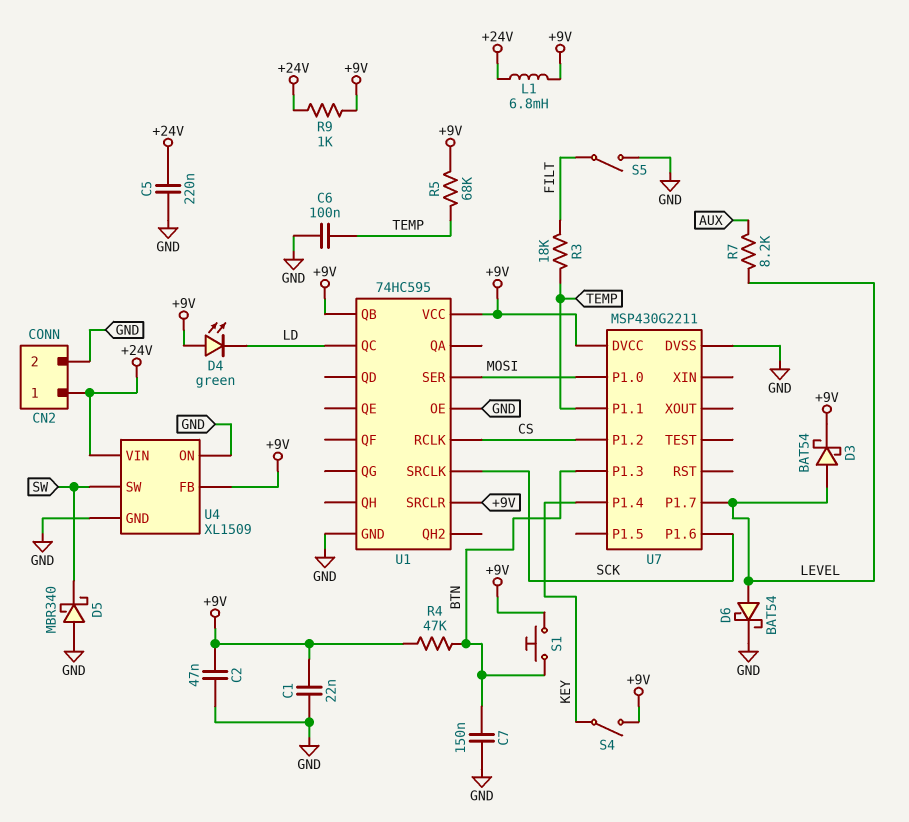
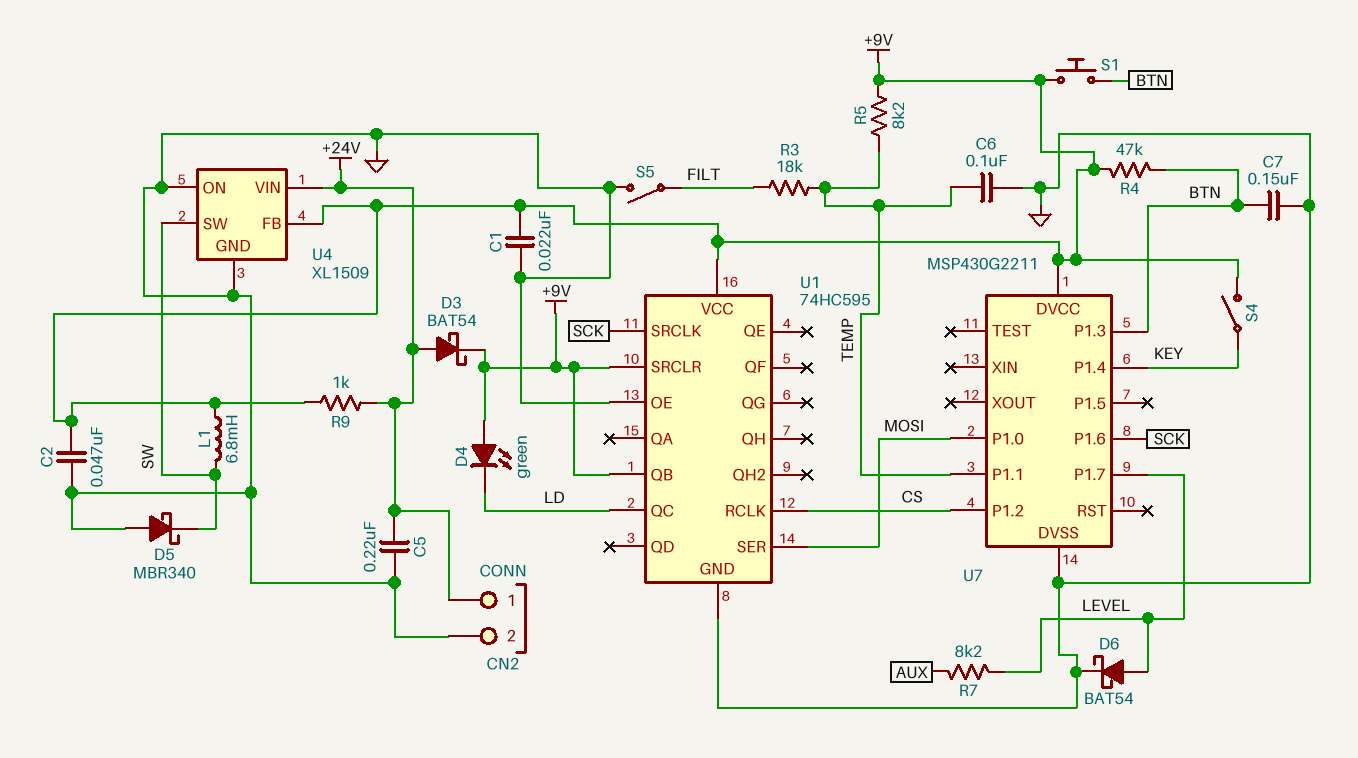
D3: schottky BAT54 (A LEVEL, K +9V) -> schottky BAT54 (A +24V, K +9V)
L1: 6.8mH (+9V, +24V) -> 6.8mH (+9V, SW)
R5: 68k (+9V, TEMP) -> 8.2k (+9V, TEMP)

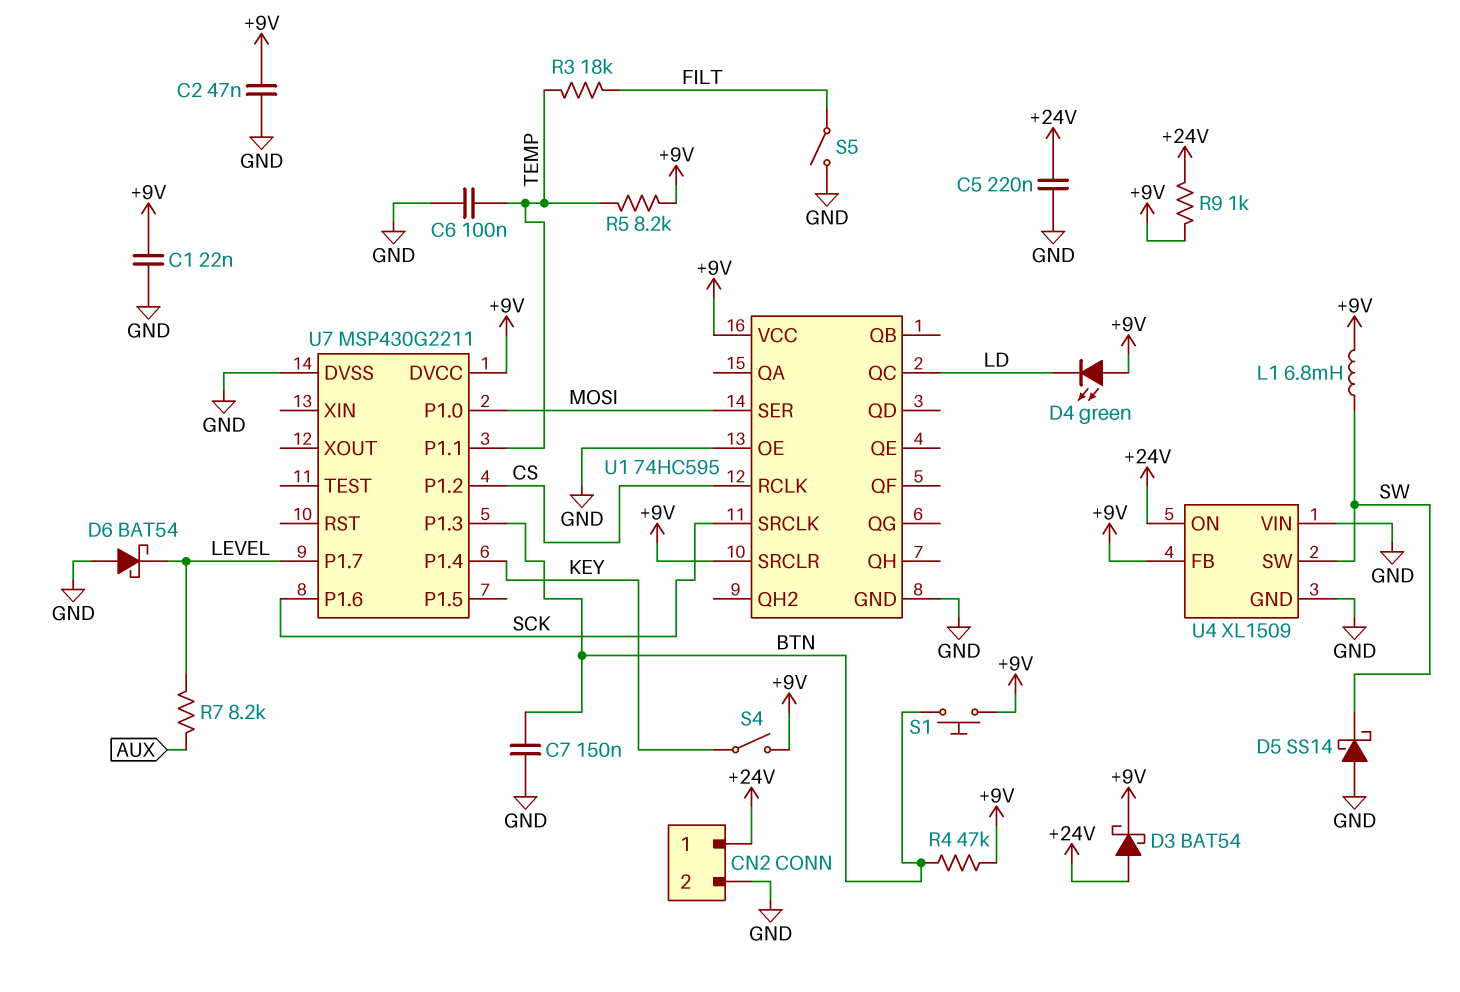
D5: schottky MBR340 (A GND, K SW) -> schottky SS14 (A GND, K SW)
D6: schottky BAT54 (A LEVEL, K GND) -> schottky BAT54 (A GND, K LEVEL)
U1 pin QB: +9V -> none
U4 pin ON: GND -> +24V
U4 pin VIN: +24V -> GND

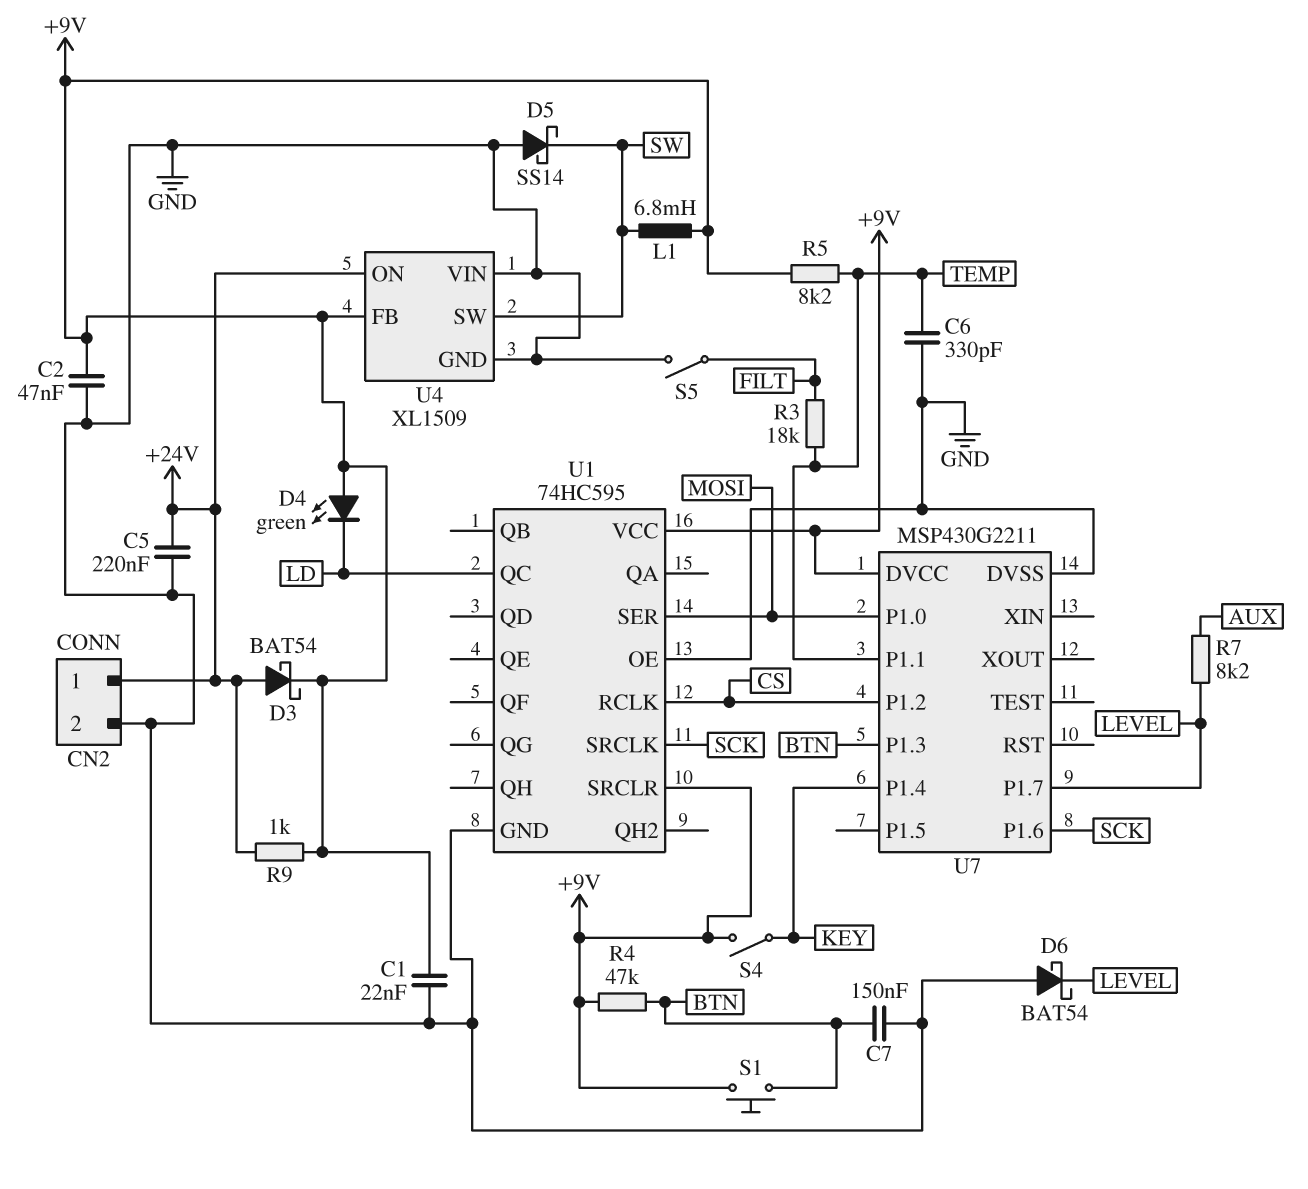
C6: 100nF (GND, TEMP) -> 330pF (GND, TEMP)

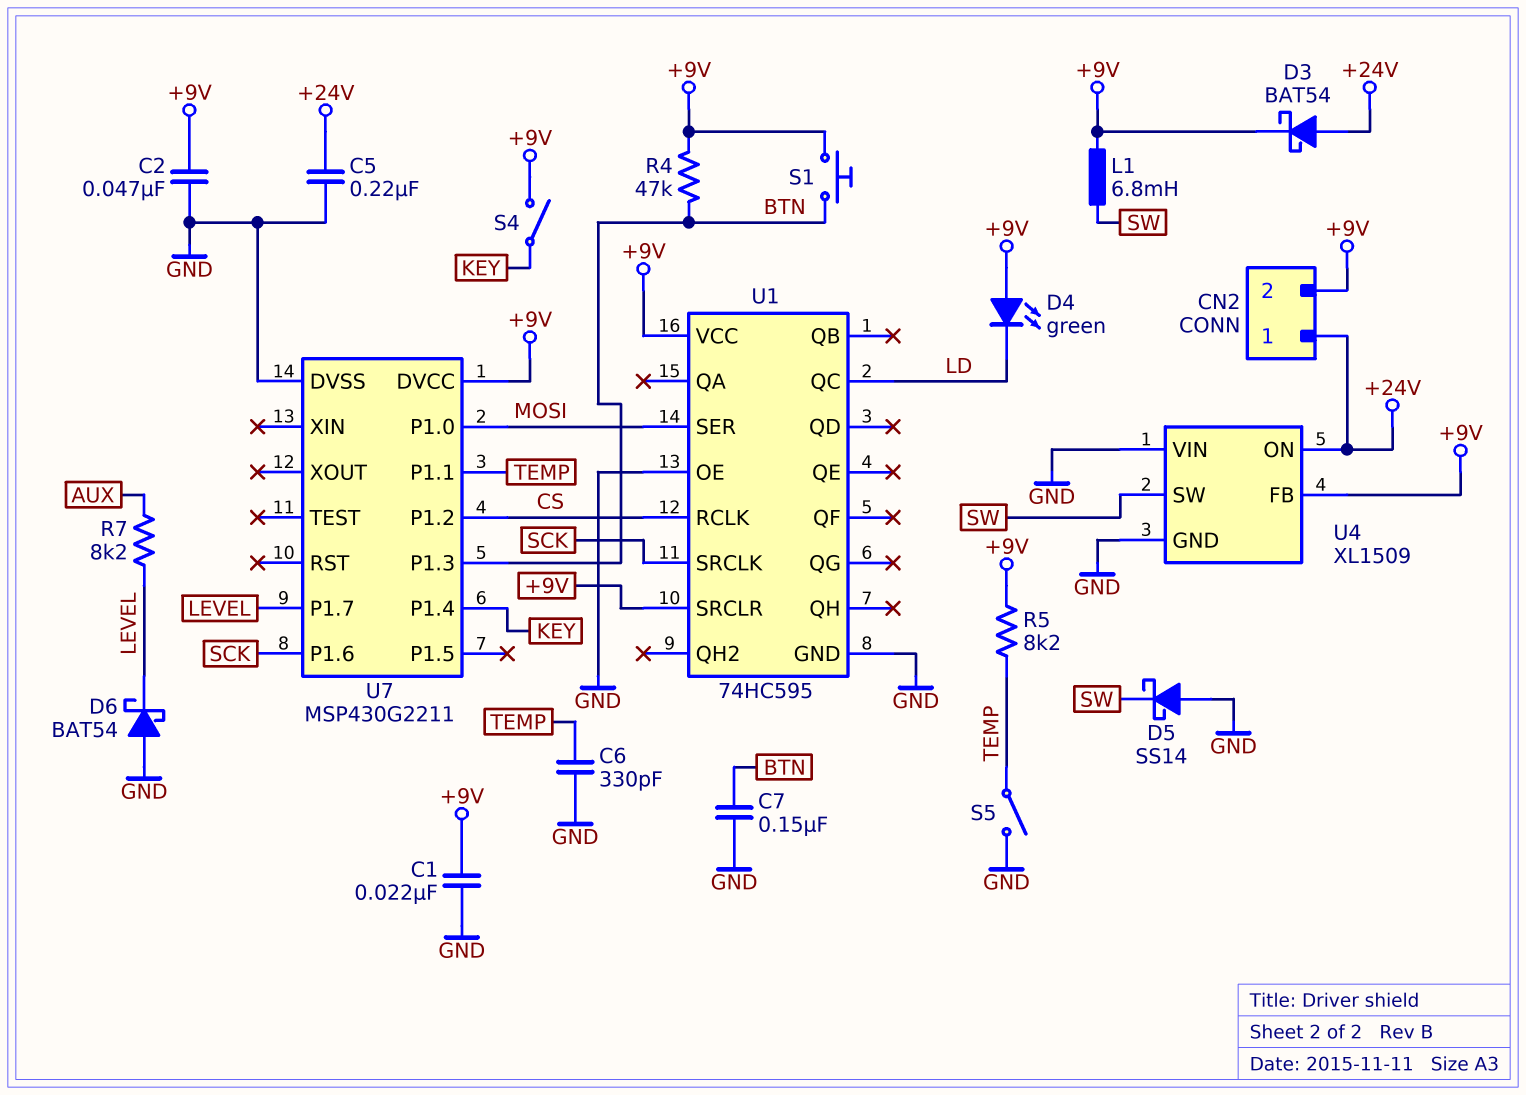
CN2 pin 2: GND -> +9V
R3: 18k (FILT, TEMP) -> none
R9: 1k (+9V, +24V) -> none
S5: switch (FILT, GND) -> switch (GND, TEMP)

